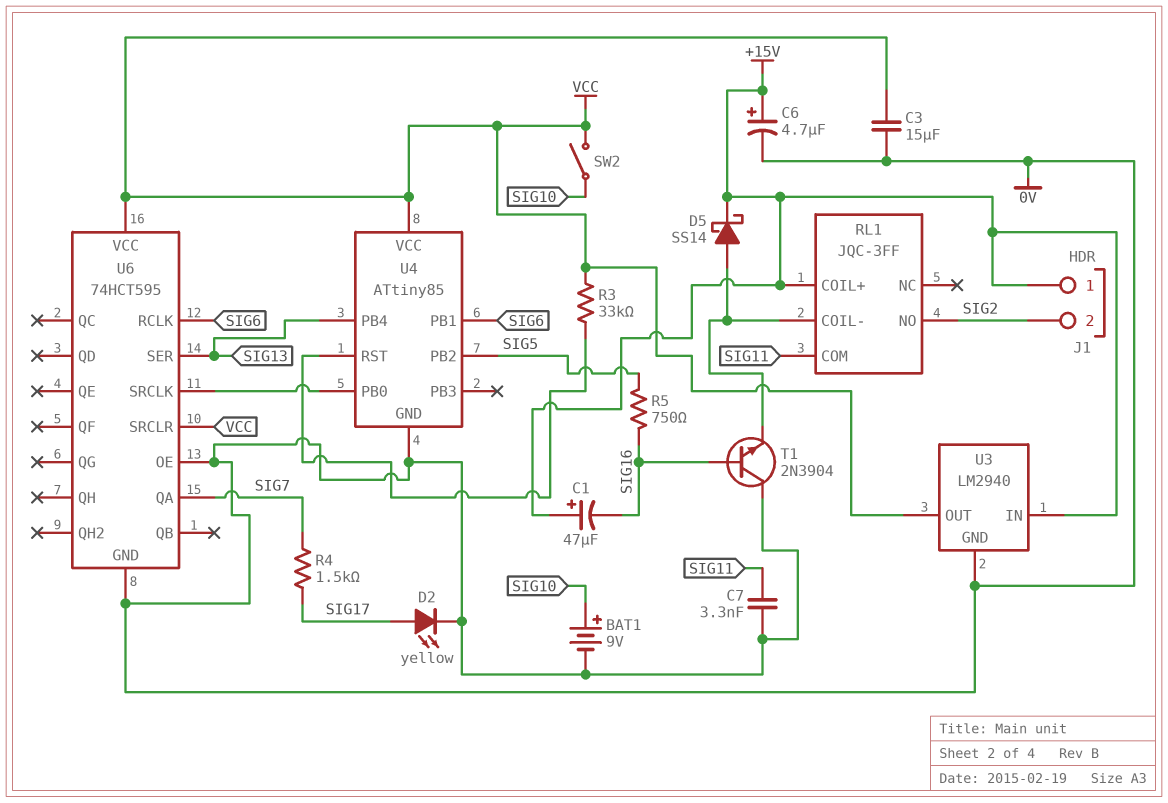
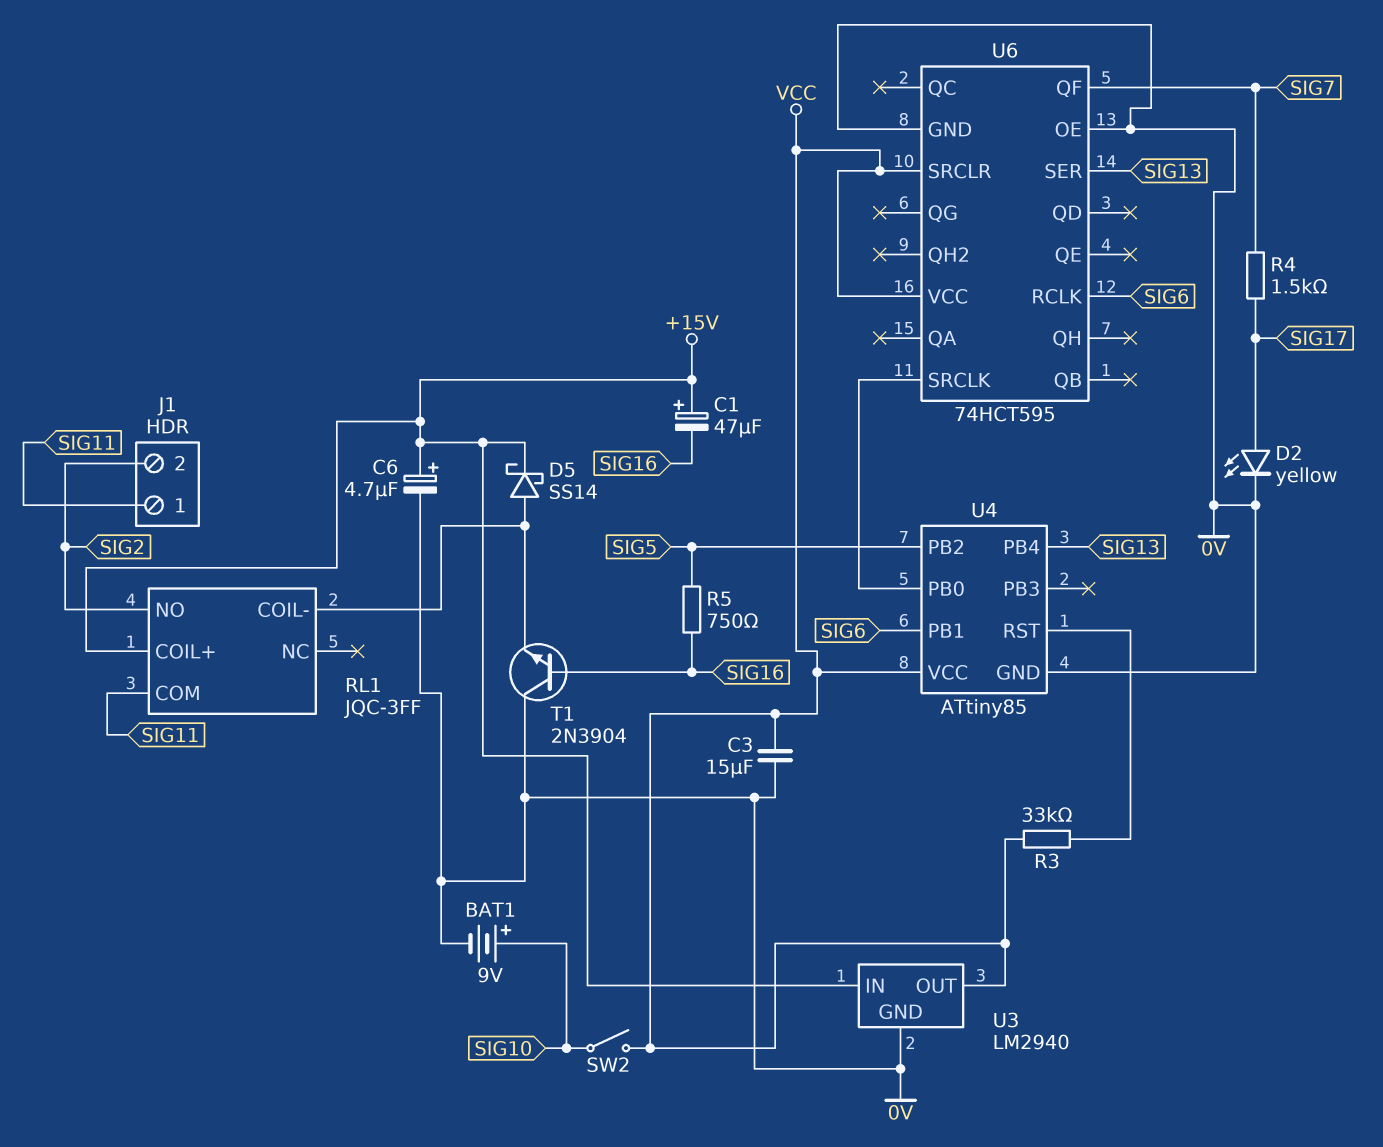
C7: 3.3nF (0V, SIG11) -> none
J1 pin 1: +15V -> SIG11
U6 pin QA: SIG7 -> none
U6 pin QF: none -> SIG7

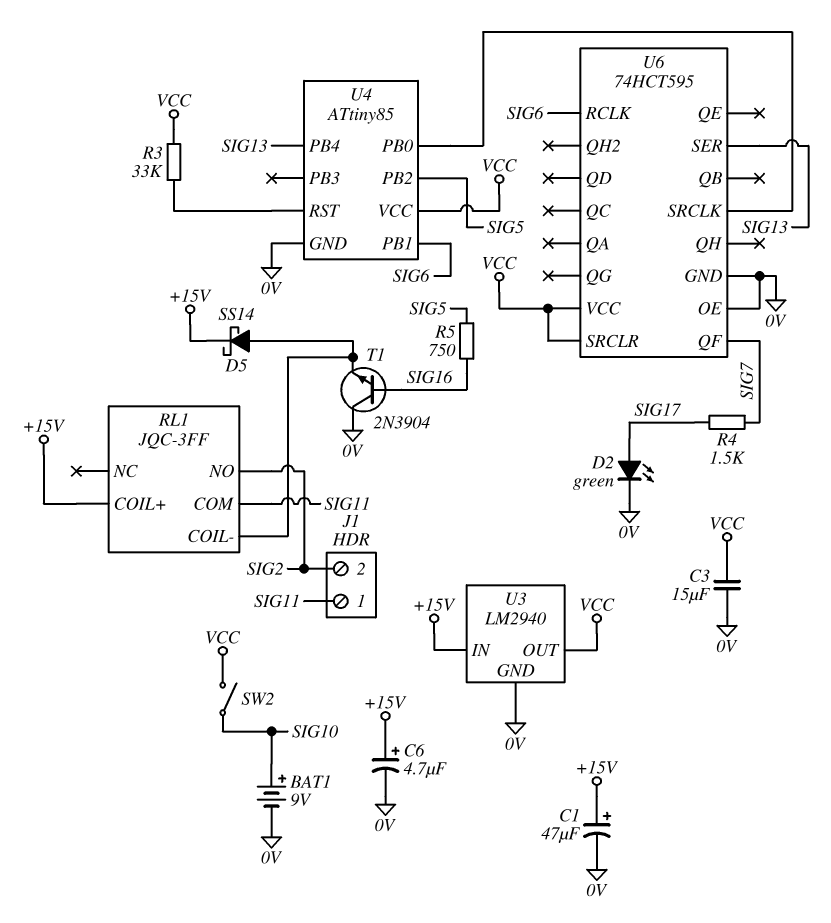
C1: 47uF (plus +15V, minus SIG16) -> 47uF (plus +15V, minus 0V)
D2: LED yellow (A SIG17, K 0V) -> LED green (A SIG17, K 0V)

